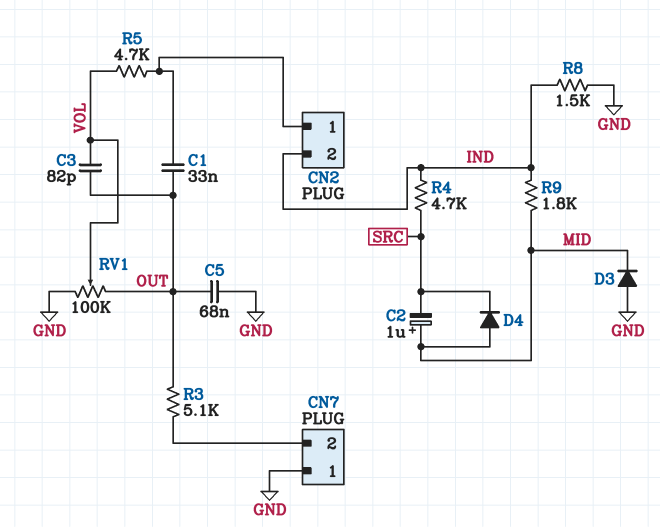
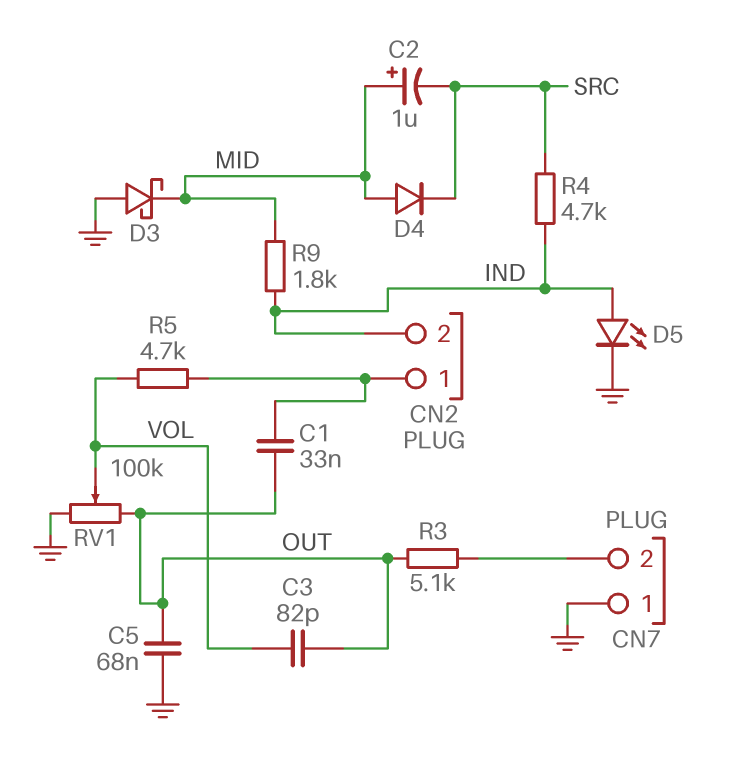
D3: diode (A GND, K MID) -> schottky (A GND, K MID)
D5: none -> LED (A IND, K GND)
R8: 1.5k (GND, IND) -> none

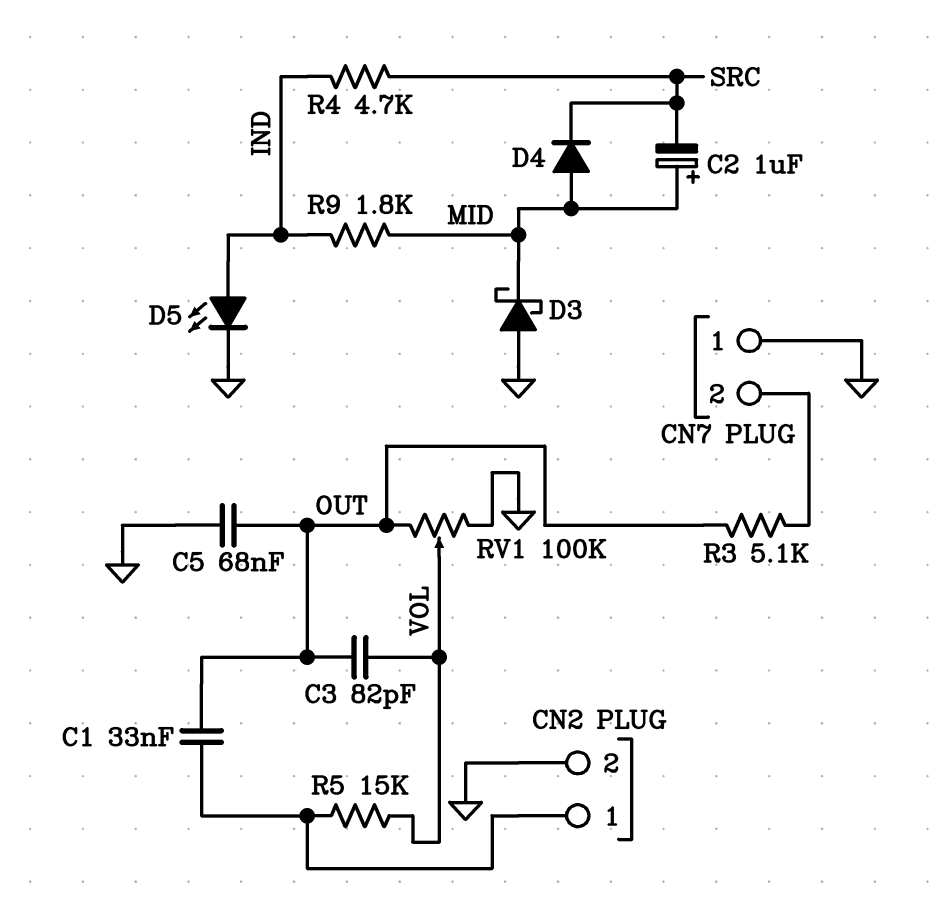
CN2 pin 2: IND -> GND
R5: 4.7k (CN2/1, VOL) -> 15k (CN2/1, VOL)

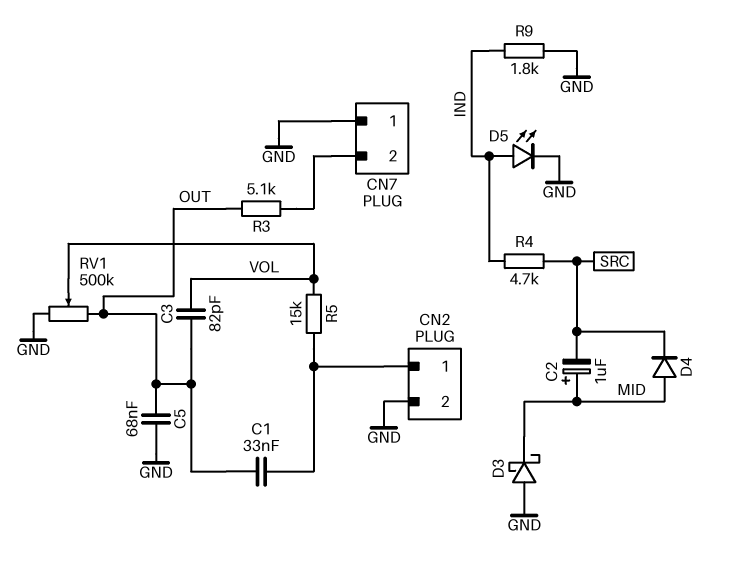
R9: 1.8k (IND, MID) -> 1.8k (GND, IND)
RV1: 100k (GND, OUT, wiper VOL) -> 500k (GND, OUT, wiper VOL)

